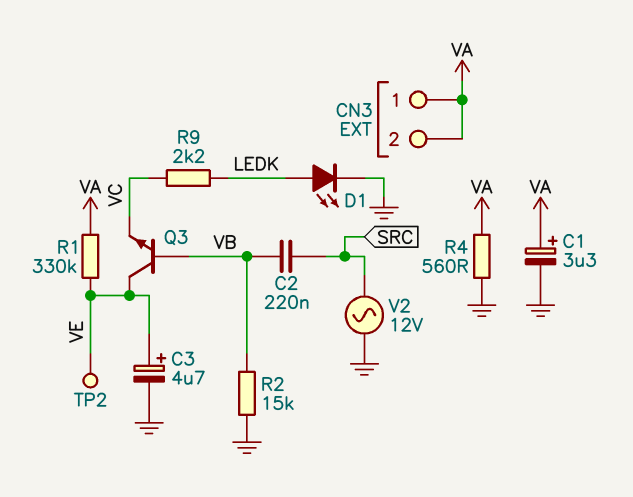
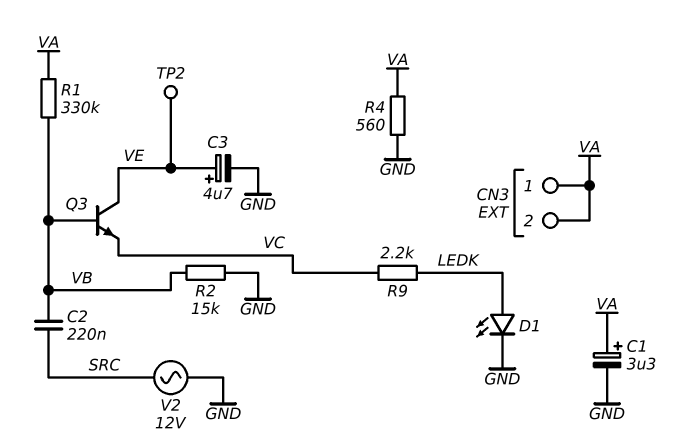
R1: 330k (VA, VE) -> 330k (VA, VB)

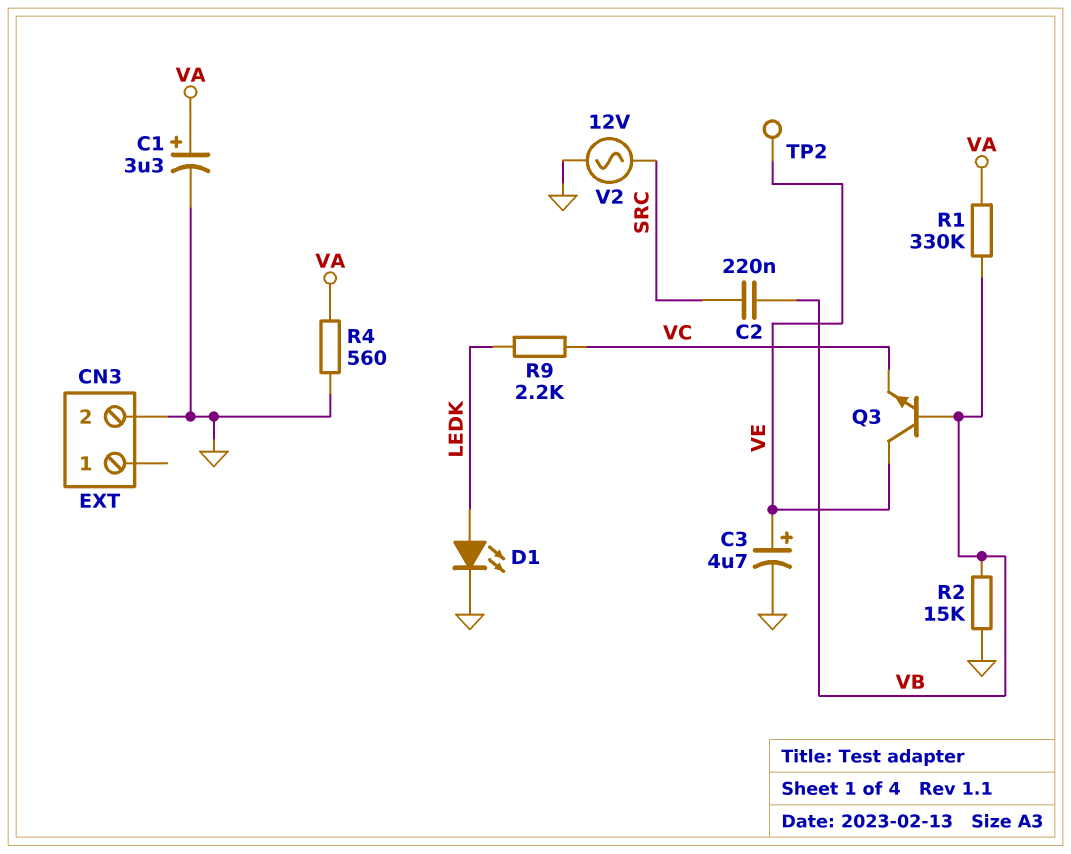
CN3 pin 1: VA -> none
CN3 pin 2: VA -> GND

